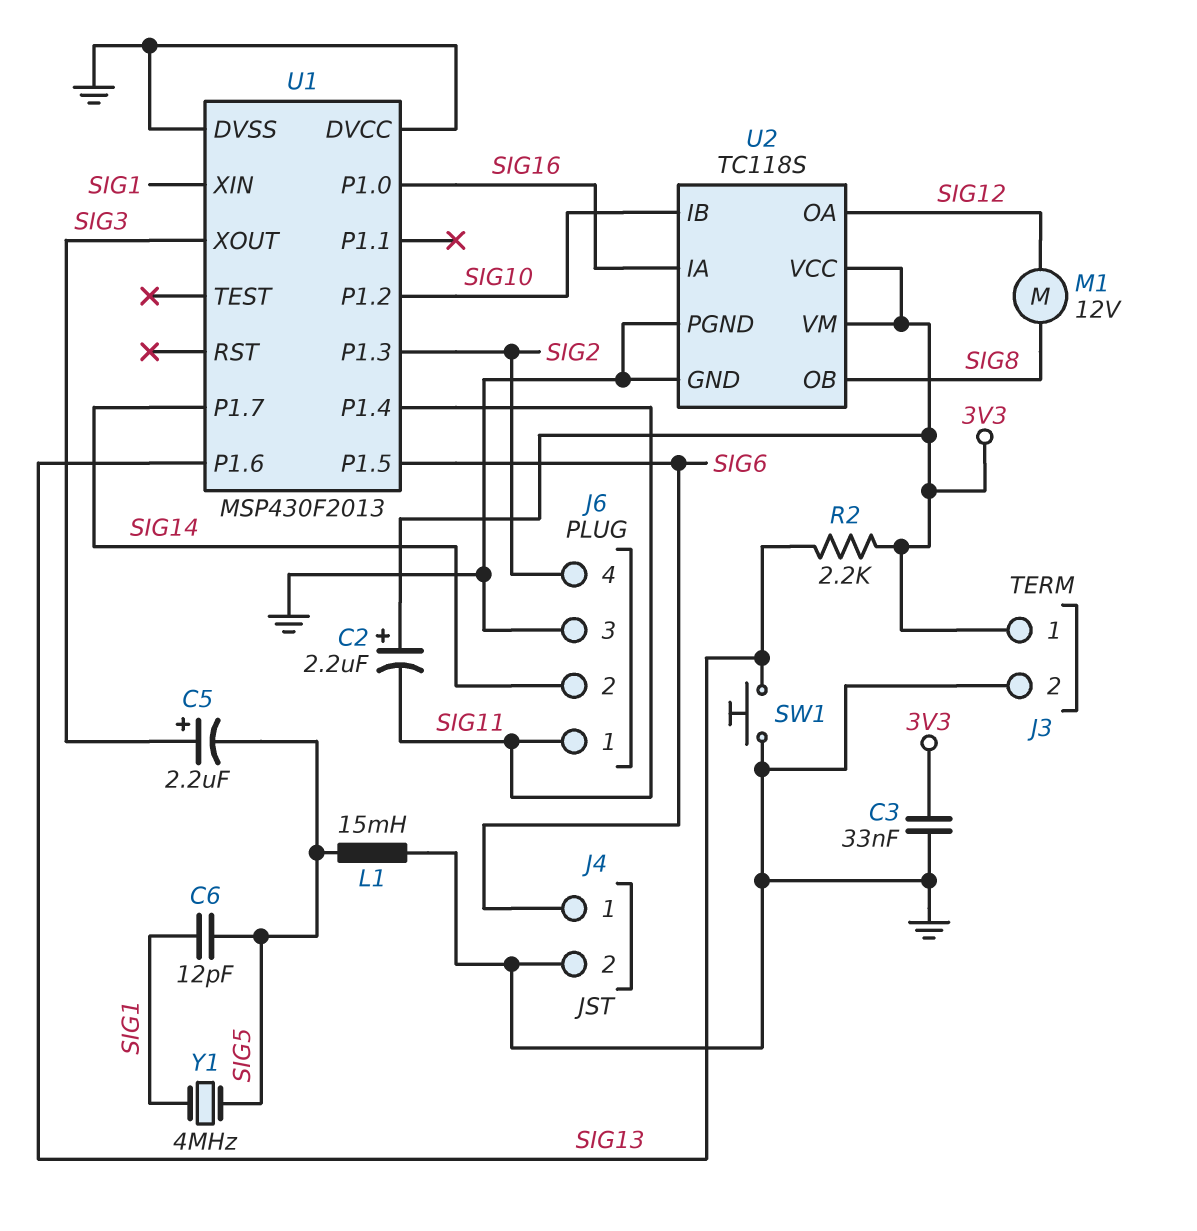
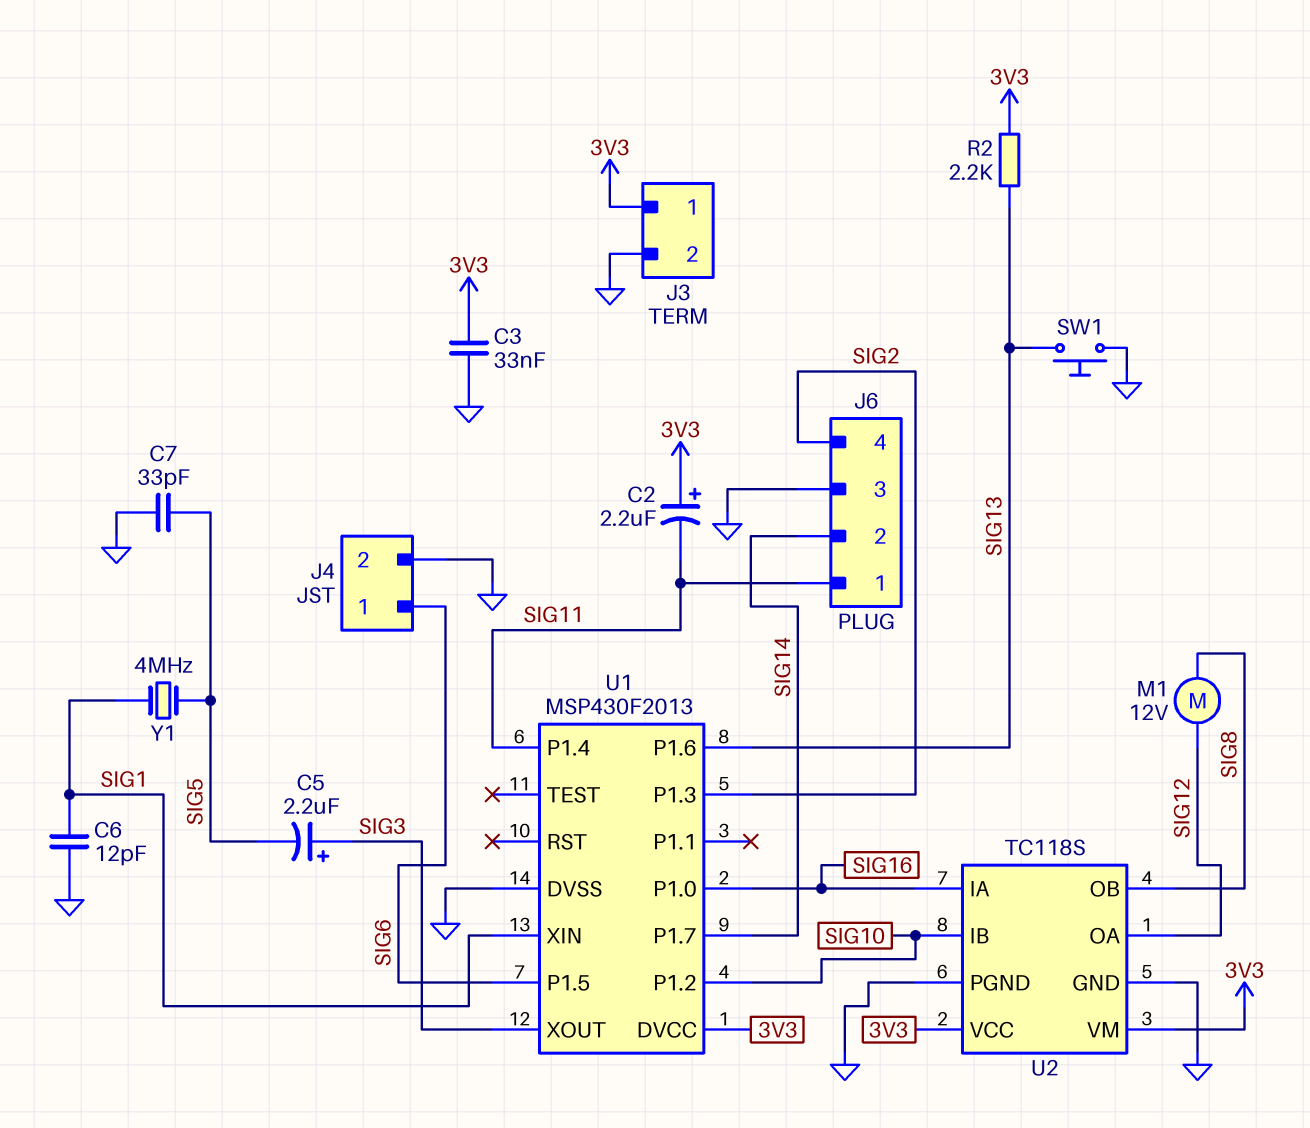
C6: 12pF (SIG1, SIG5) -> 12pF (GND, SIG1)
C7: none -> 33pF (GND, SIG5)
L1: 15mH (GND, SIG5) -> none
U1 pin DVCC: GND -> 3V3

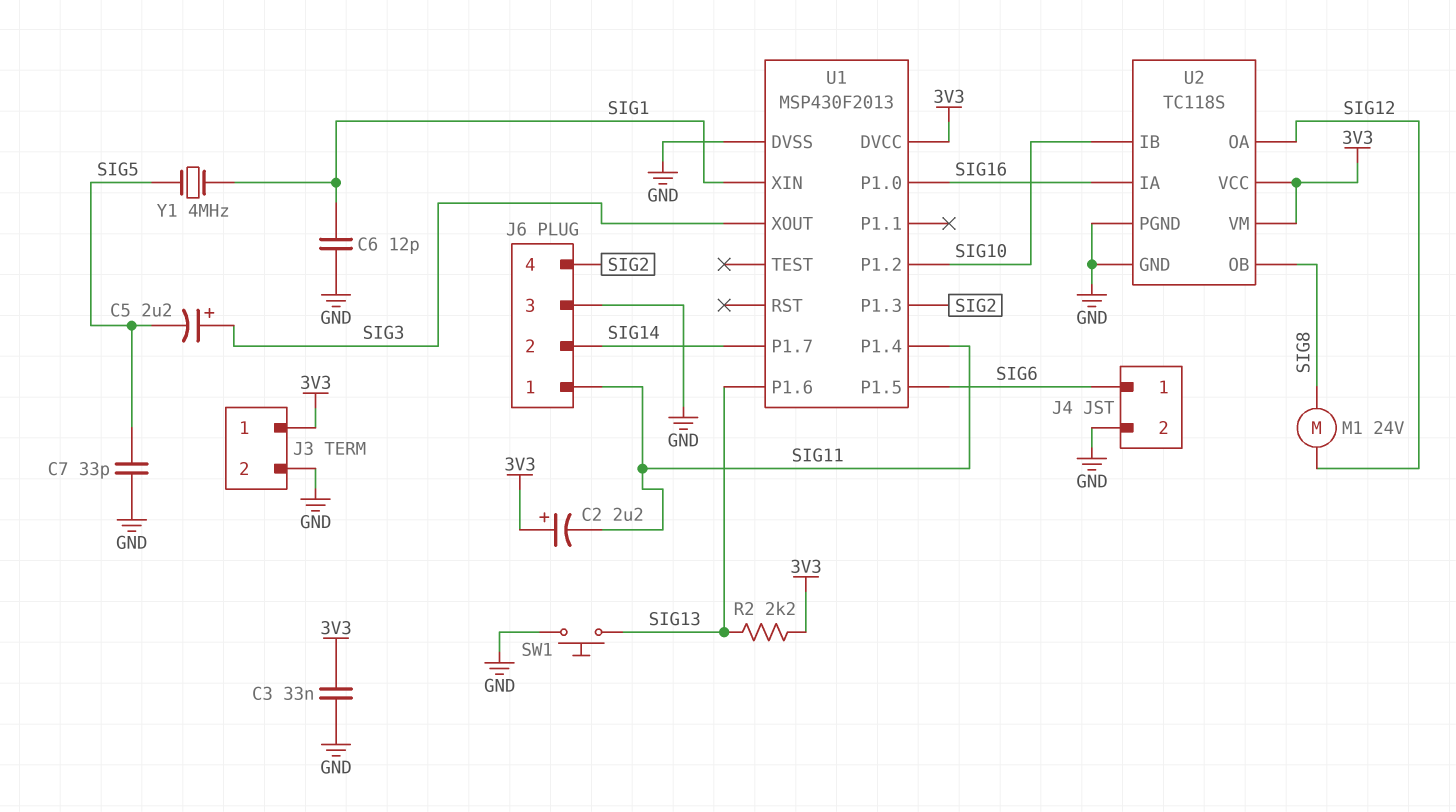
M1: motor 12V (SIG8, SIG12) -> motor 24V (SIG8, SIG12)

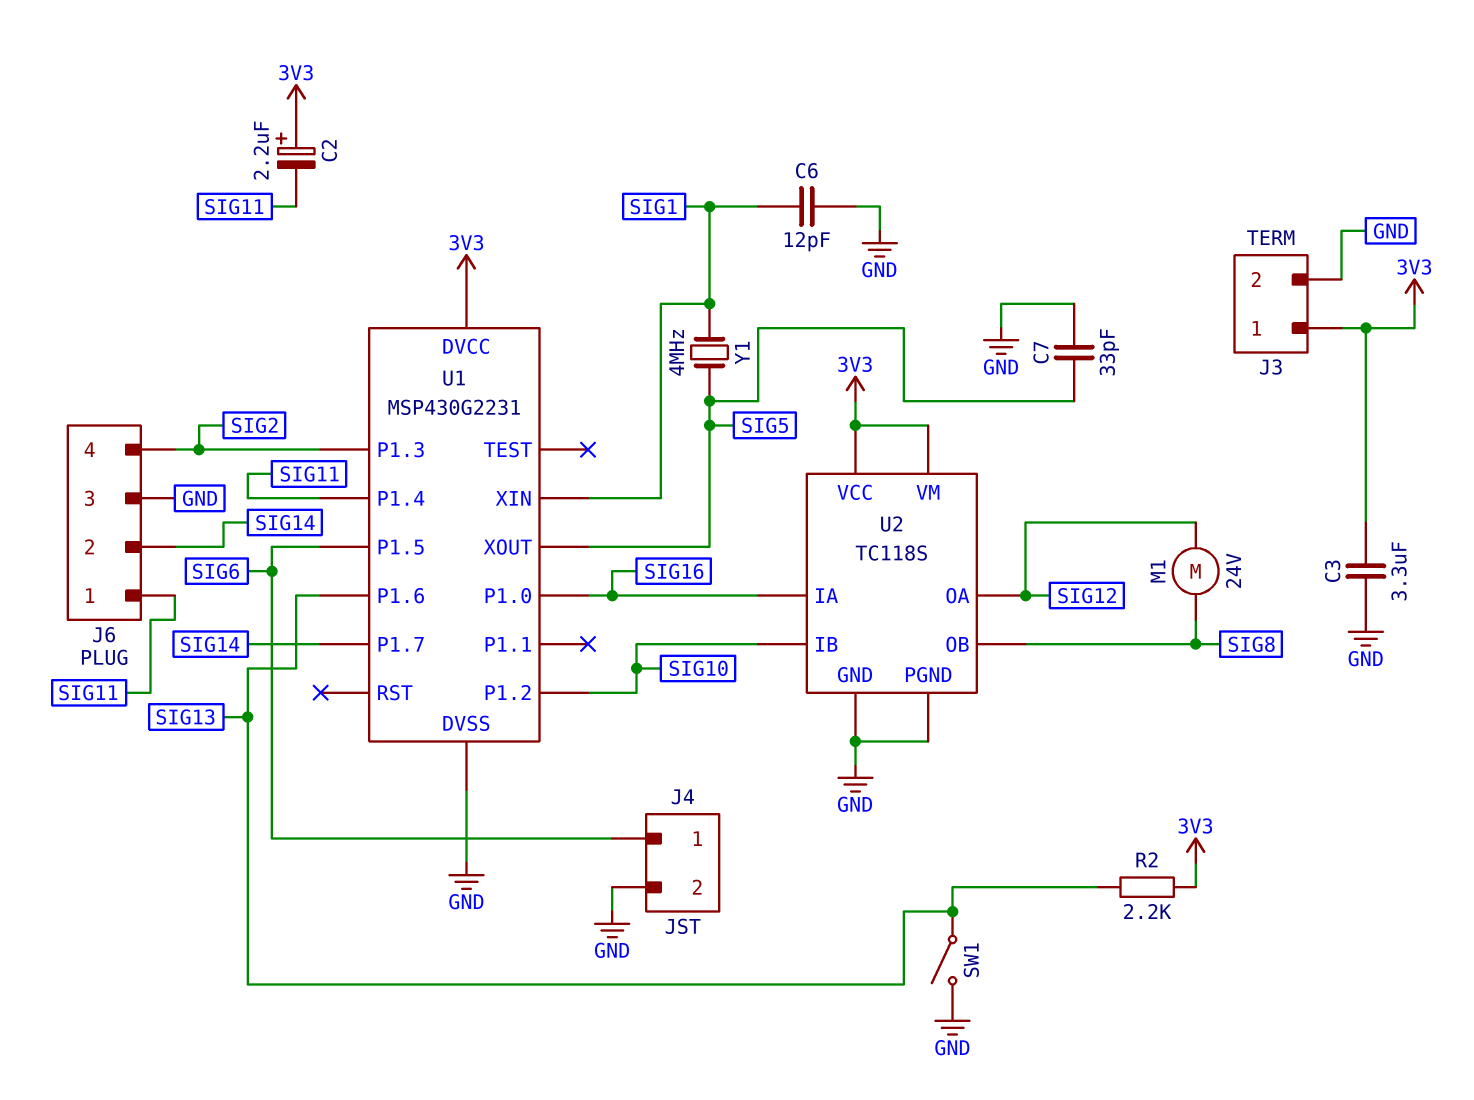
C3: 33nF (3V3, GND) -> 3.3uF (3V3, GND)
C5: 2.2uF (plus SIG3, minus SIG5) -> none
SW1: button (GND, SIG13) -> switch (GND, SIG13)
U1: MSP430F2013 -> MSP430G2231
U1 pin XOUT: SIG3 -> SIG5

